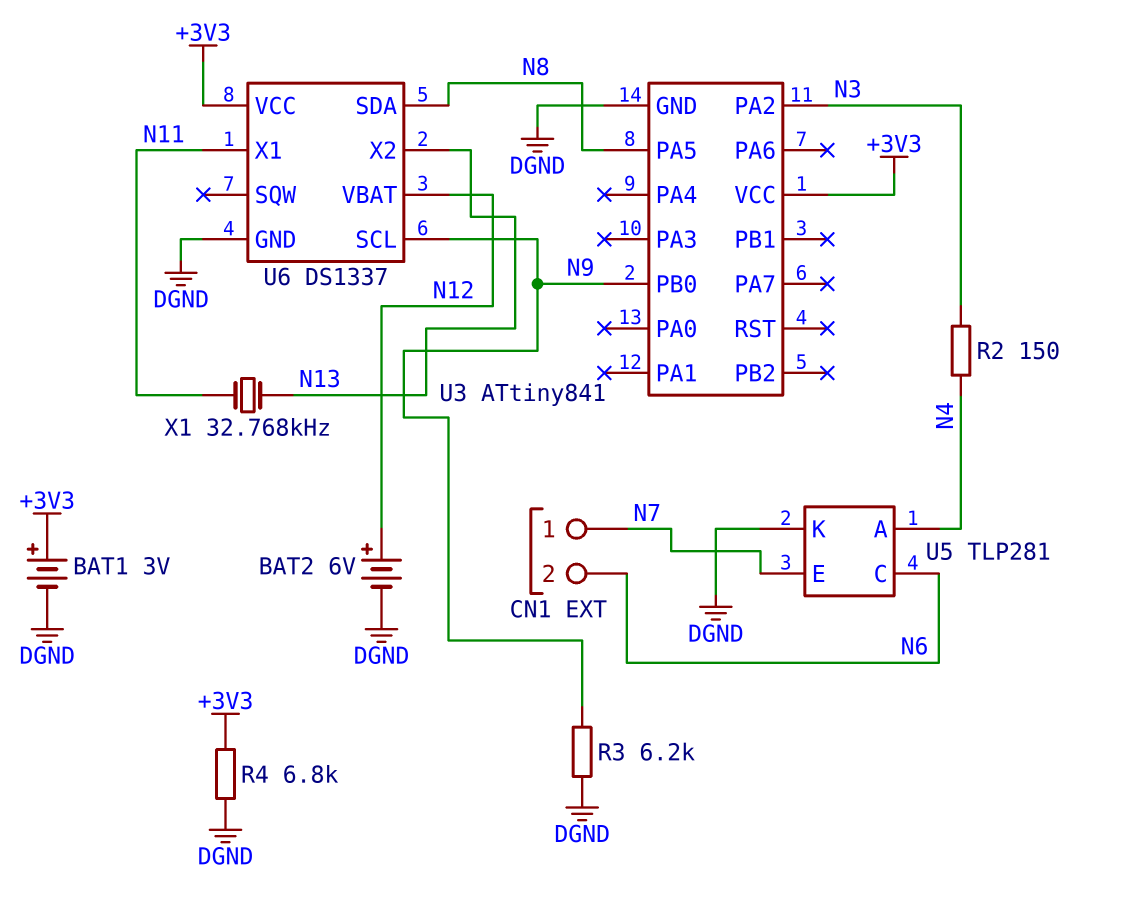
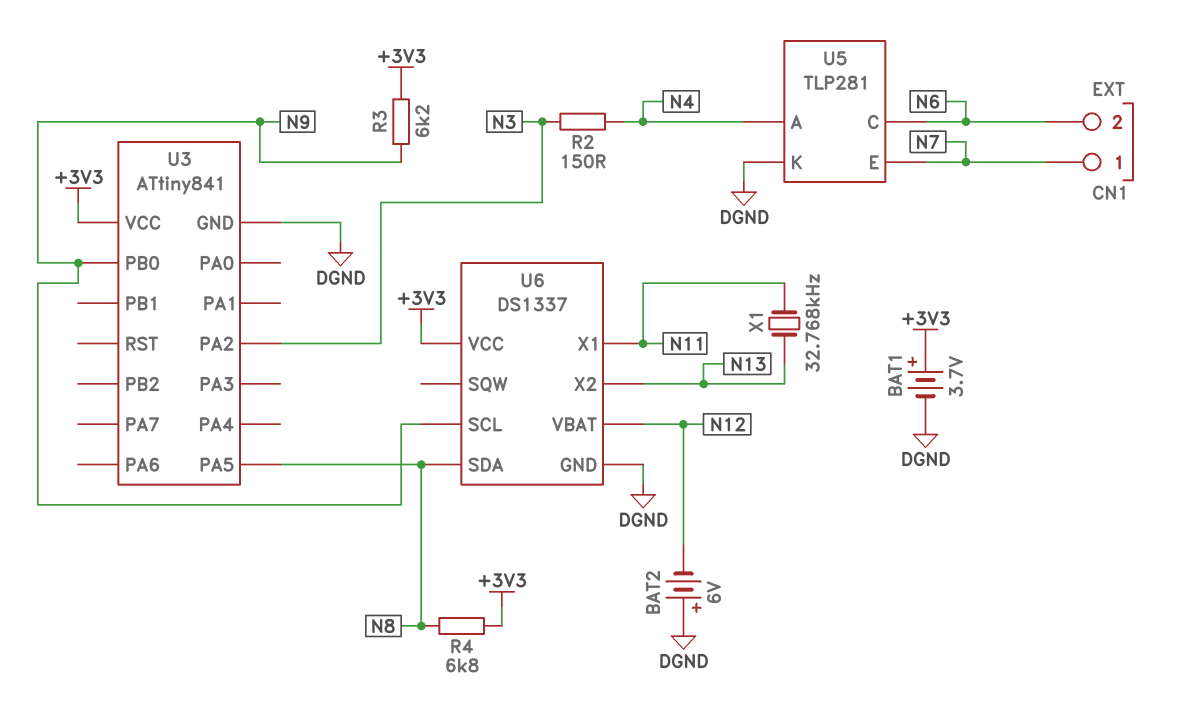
BAT1: 3V (plus +3V3, minus DGND) -> 3.7V (plus +3V3, minus DGND)
BAT2: 6V (plus N12, minus DGND) -> 6V (plus DGND, minus N12)
R3: 6.2k (DGND, N9) -> 6.2k (+3V3, N9)
R4: 6.8k (+3V3, DGND) -> 6.8k (+3V3, N8)

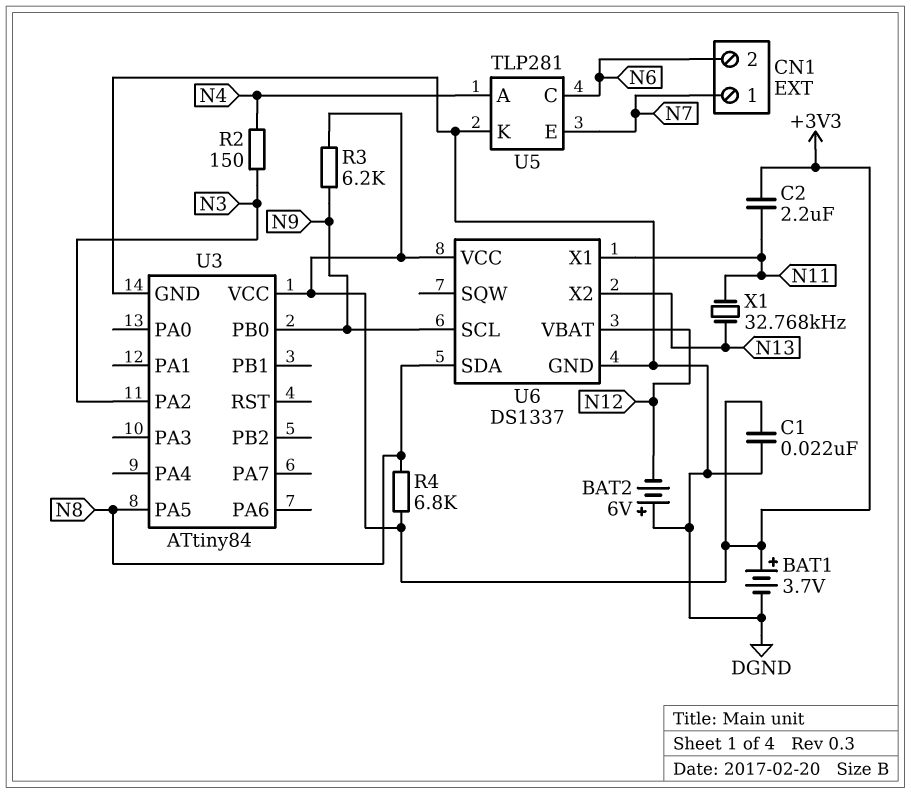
C1: none -> 22nF (+3V3, DGND)
C2: none -> 2.2uF (+3V3, N11)
U3: ATtiny841 -> ATtiny84

